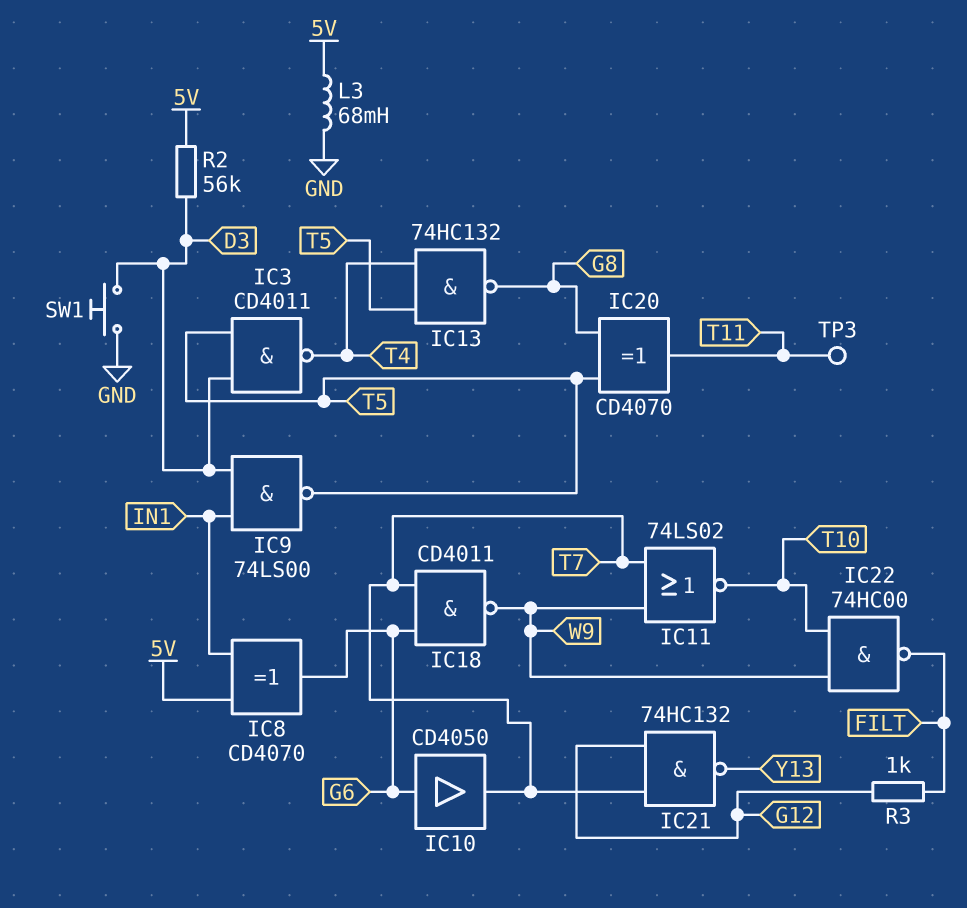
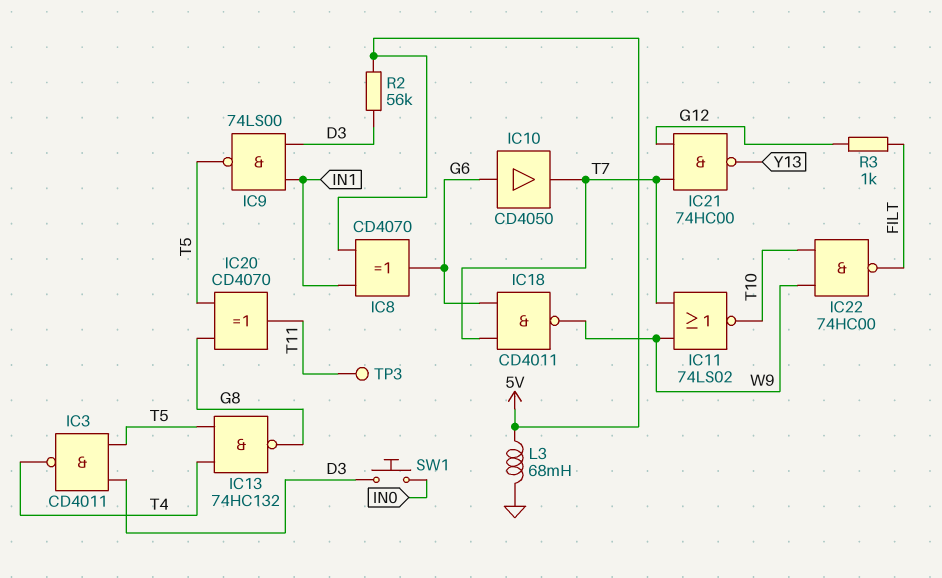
IC21: NAND 74HC132 (in G12, in T7, out Y13) -> NAND 74HC00 (in G12, in T7, out Y13)
SW1: button (D3, GND) -> button (D3, IN0)

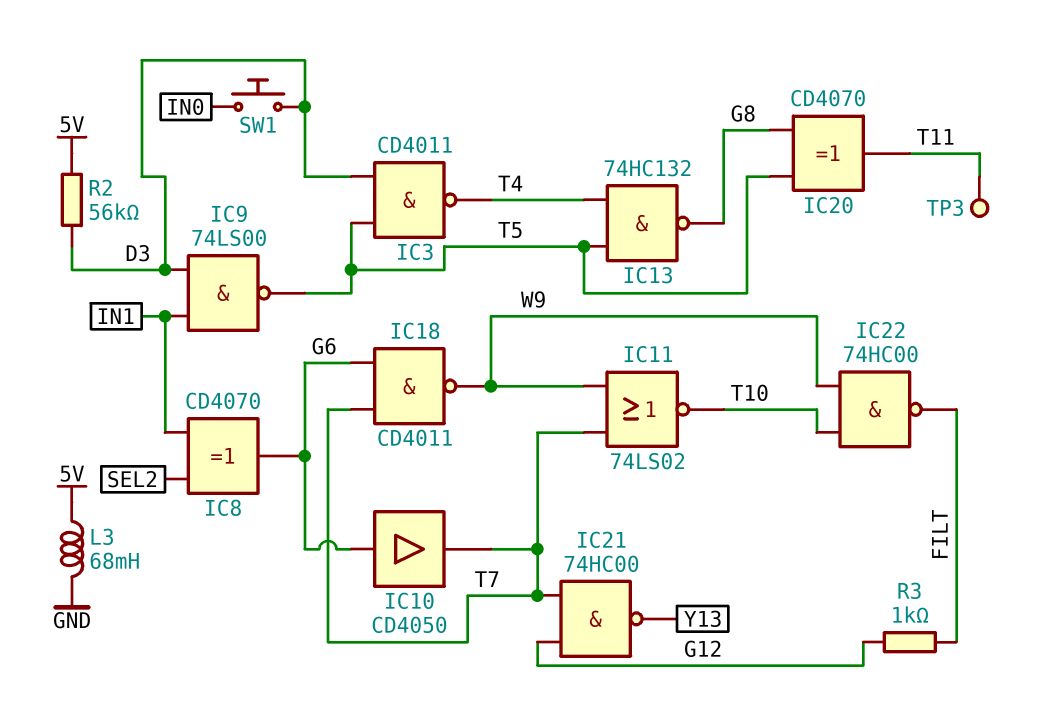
IC8: XOR CD4070 (in 5V, in IN1, out G6) -> XOR CD4070 (in IN1, in SEL2, out G6)

